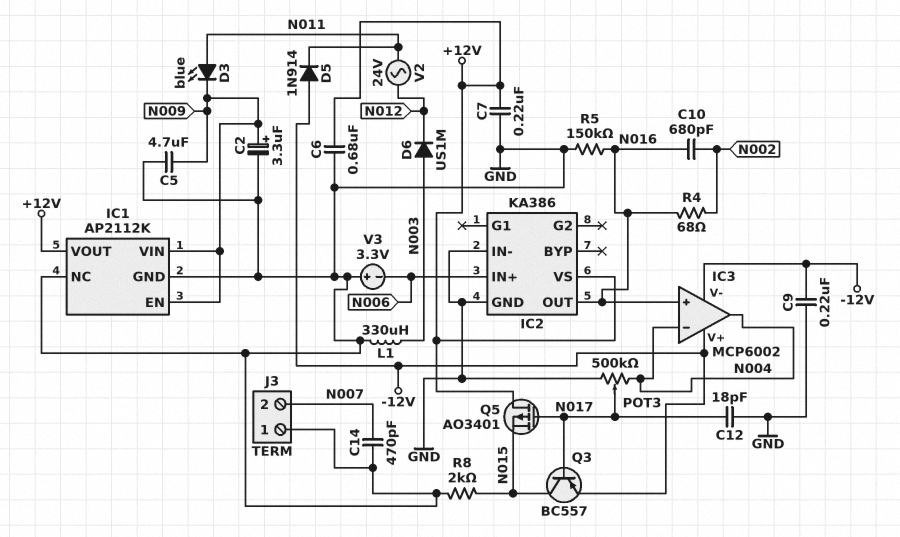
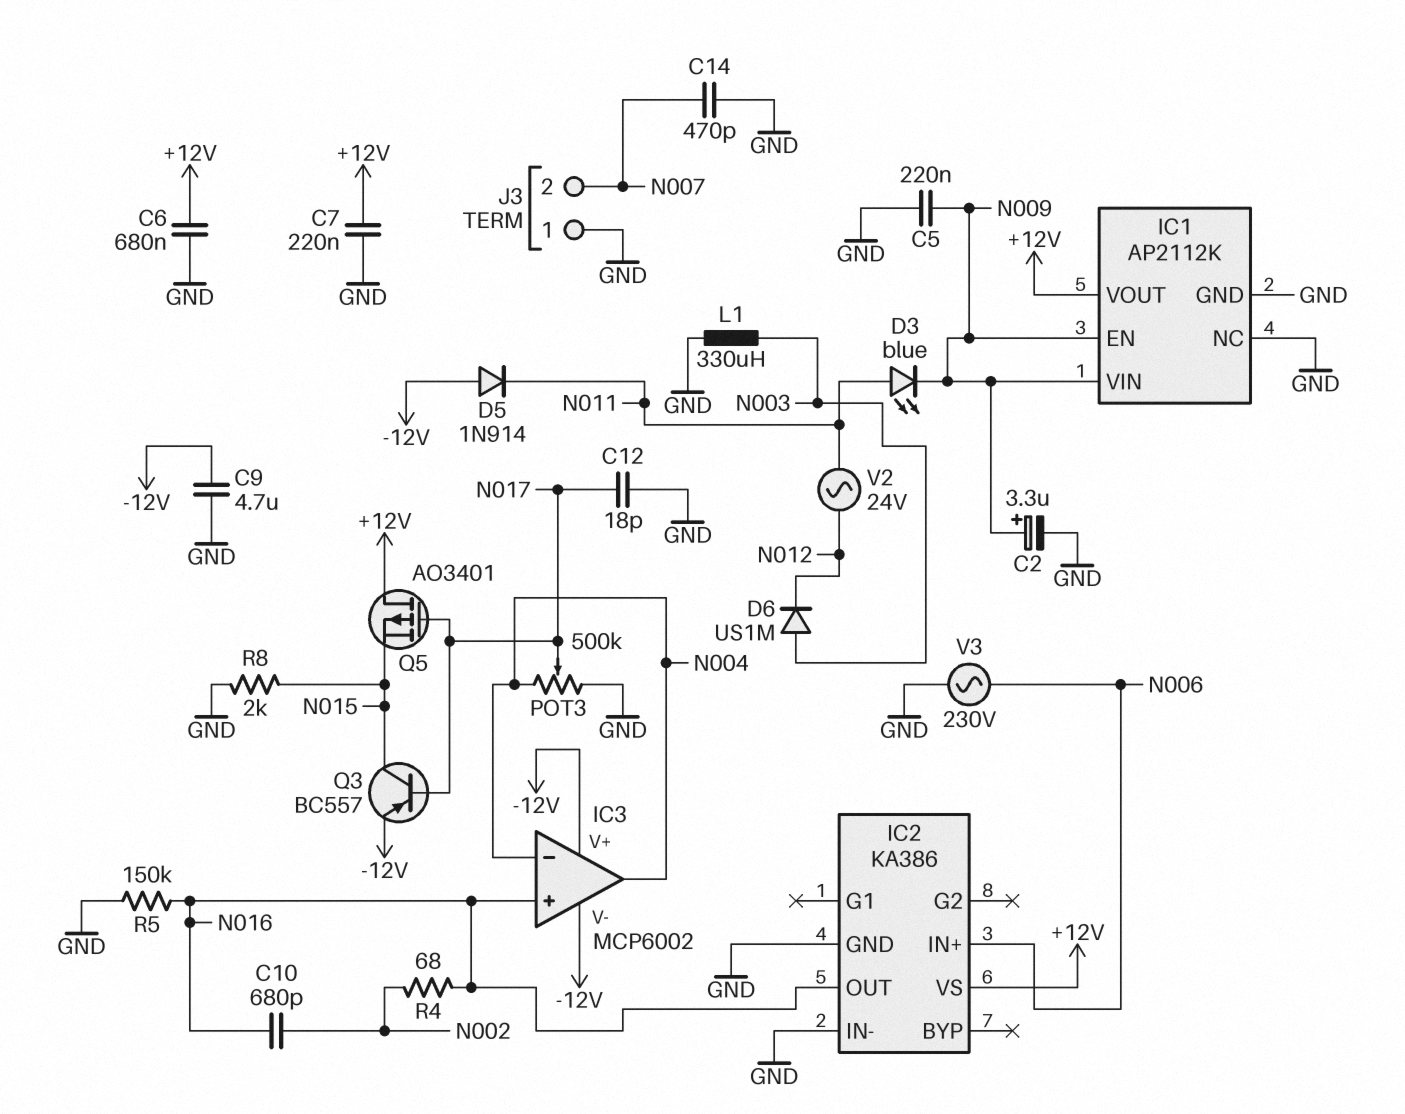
C5: 4.7uF (GND, N009) -> 220nF (GND, N009)
C9: 220nF (-12V, GND) -> 4.7uF (-12V, GND)
V3: 3.3V (plus GND, minus N006) -> AC 230V (GND, N006)

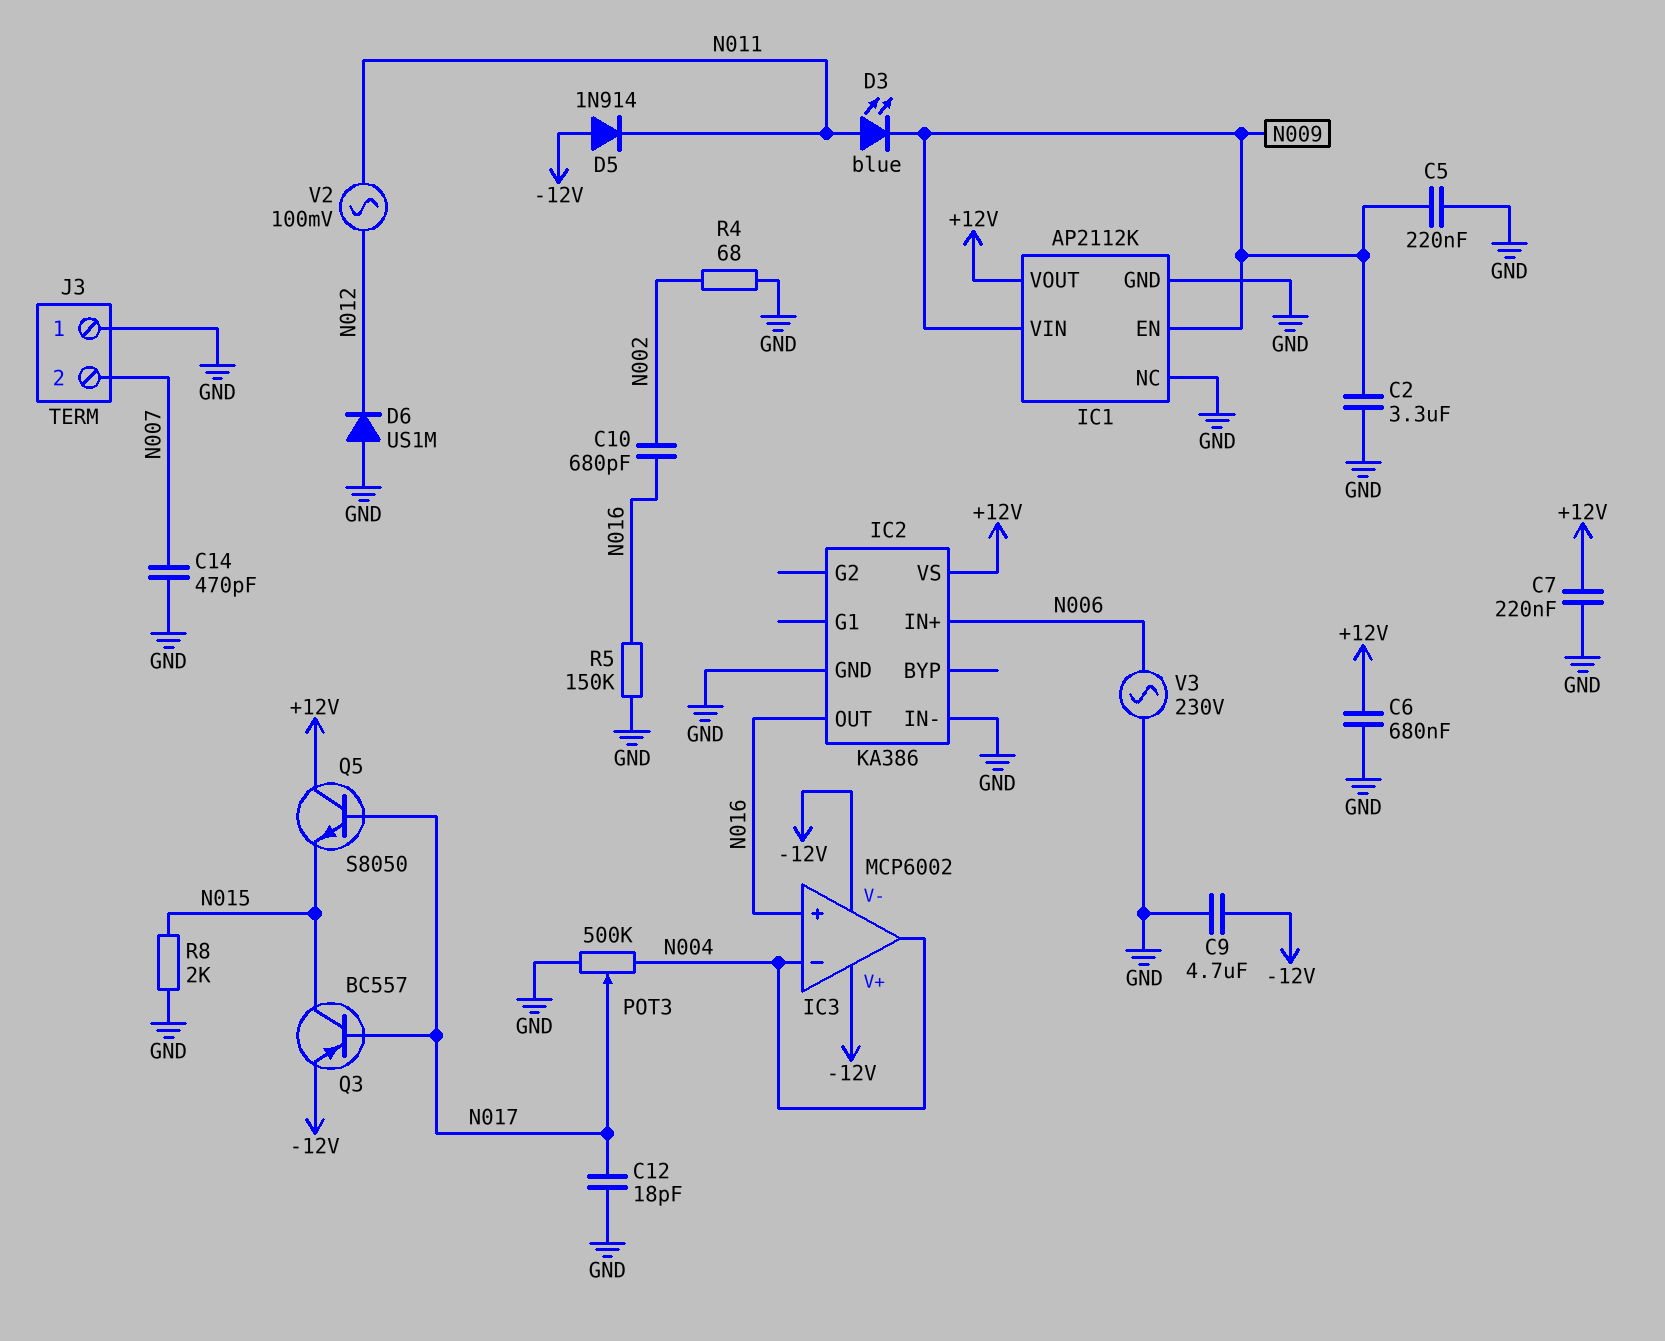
C2: 3.3uF (plus N009, minus GND) -> 3.3uF (GND, N009)
D6: diode US1M (A N003, K N012) -> diode US1M (A GND, K N012)
L1: 330uH (GND, N003) -> none
Q5: PMOS AO3401 (G N017, D +12V, S N015) -> NPN S8050 (B N017, C +12V, E N015)
R4: 68 (N002, N016) -> 68 (GND, N002)
V2: AC 24V (N011, N012) -> AC 100mV (N011, N012)

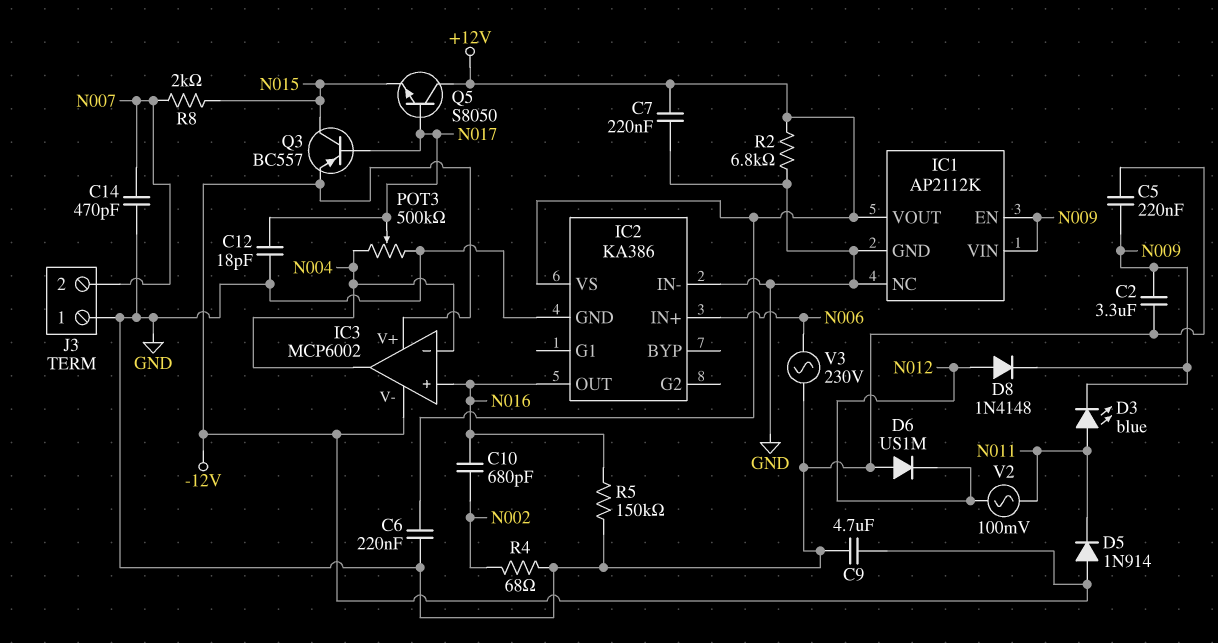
C6: 680nF (+12V, GND) -> 220nF (+12V, GND)
D8: none -> diode 1N4148 (A N012, K N009)
R2: none -> 6.8k (+12V, GND)
R8: 2k (GND, N015) -> 2k (N007, N015)

